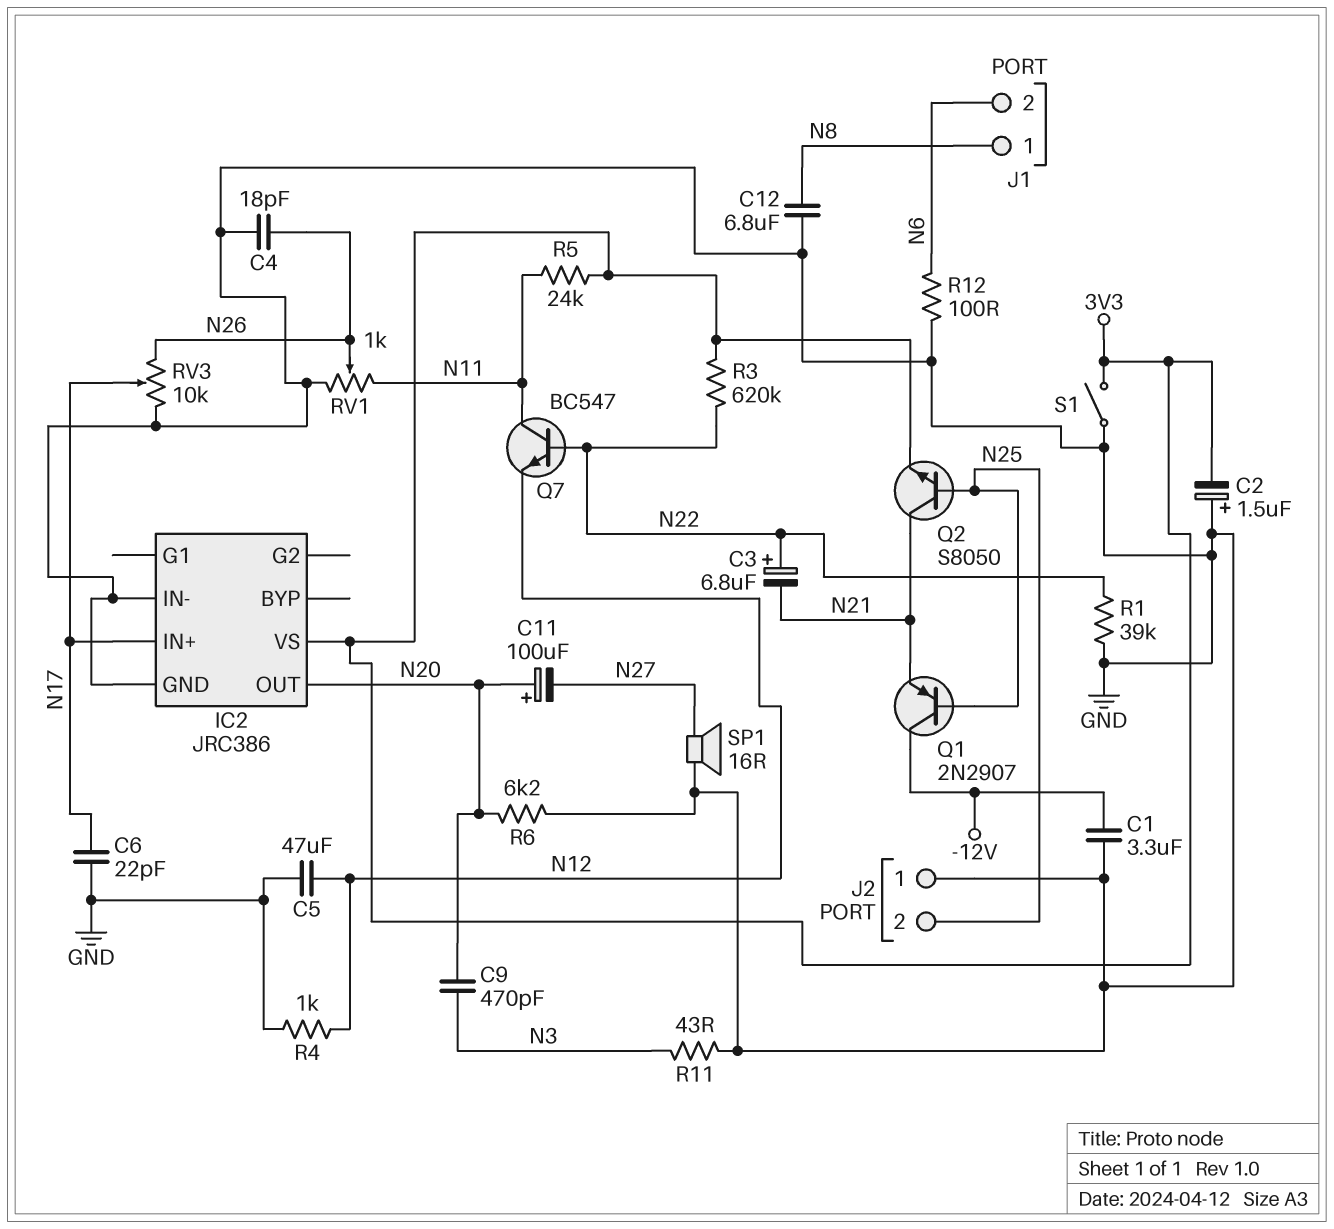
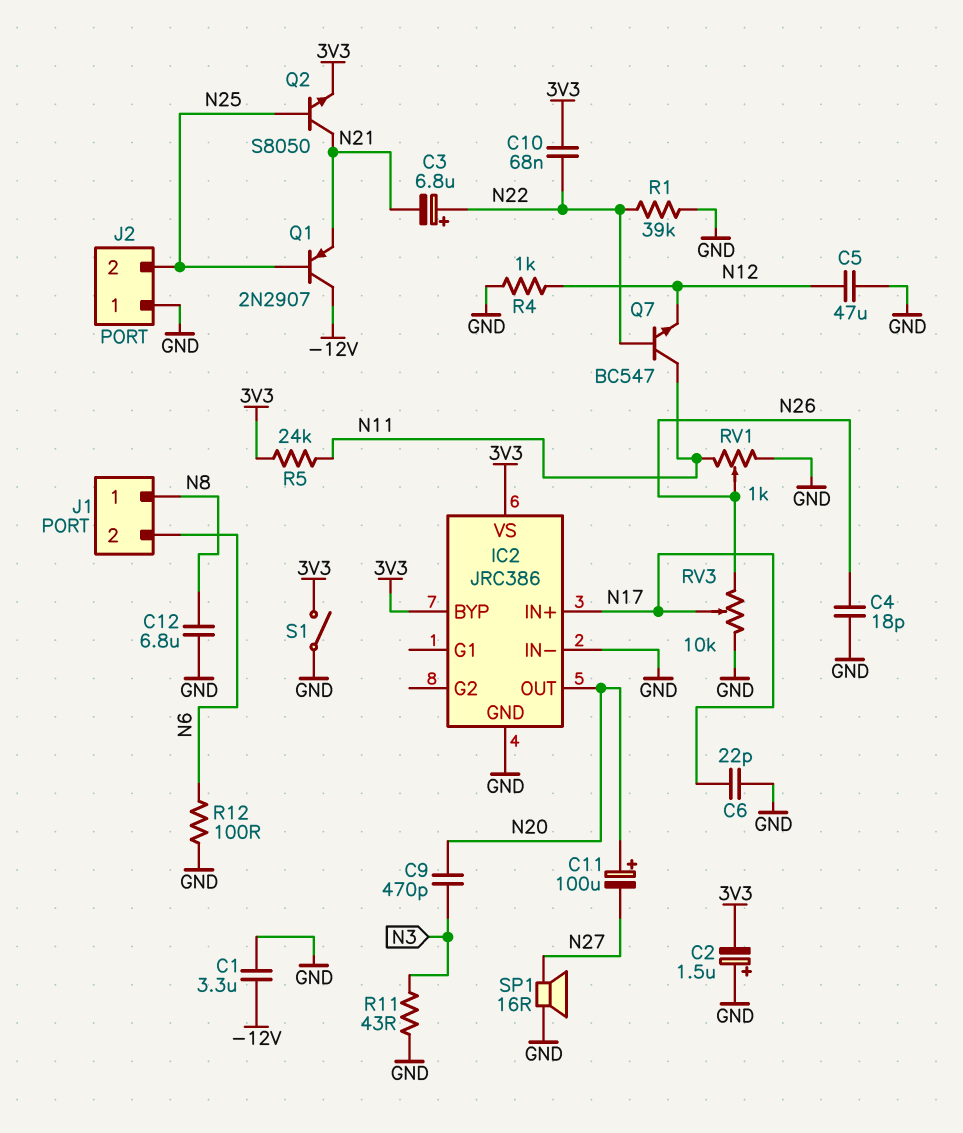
C10: none -> 68nF (3V3, N22)
IC2 pin BYP: none -> 3V3
R3: 620k (3V3, N22) -> none
R6: 6.2k (GND, N20) -> none

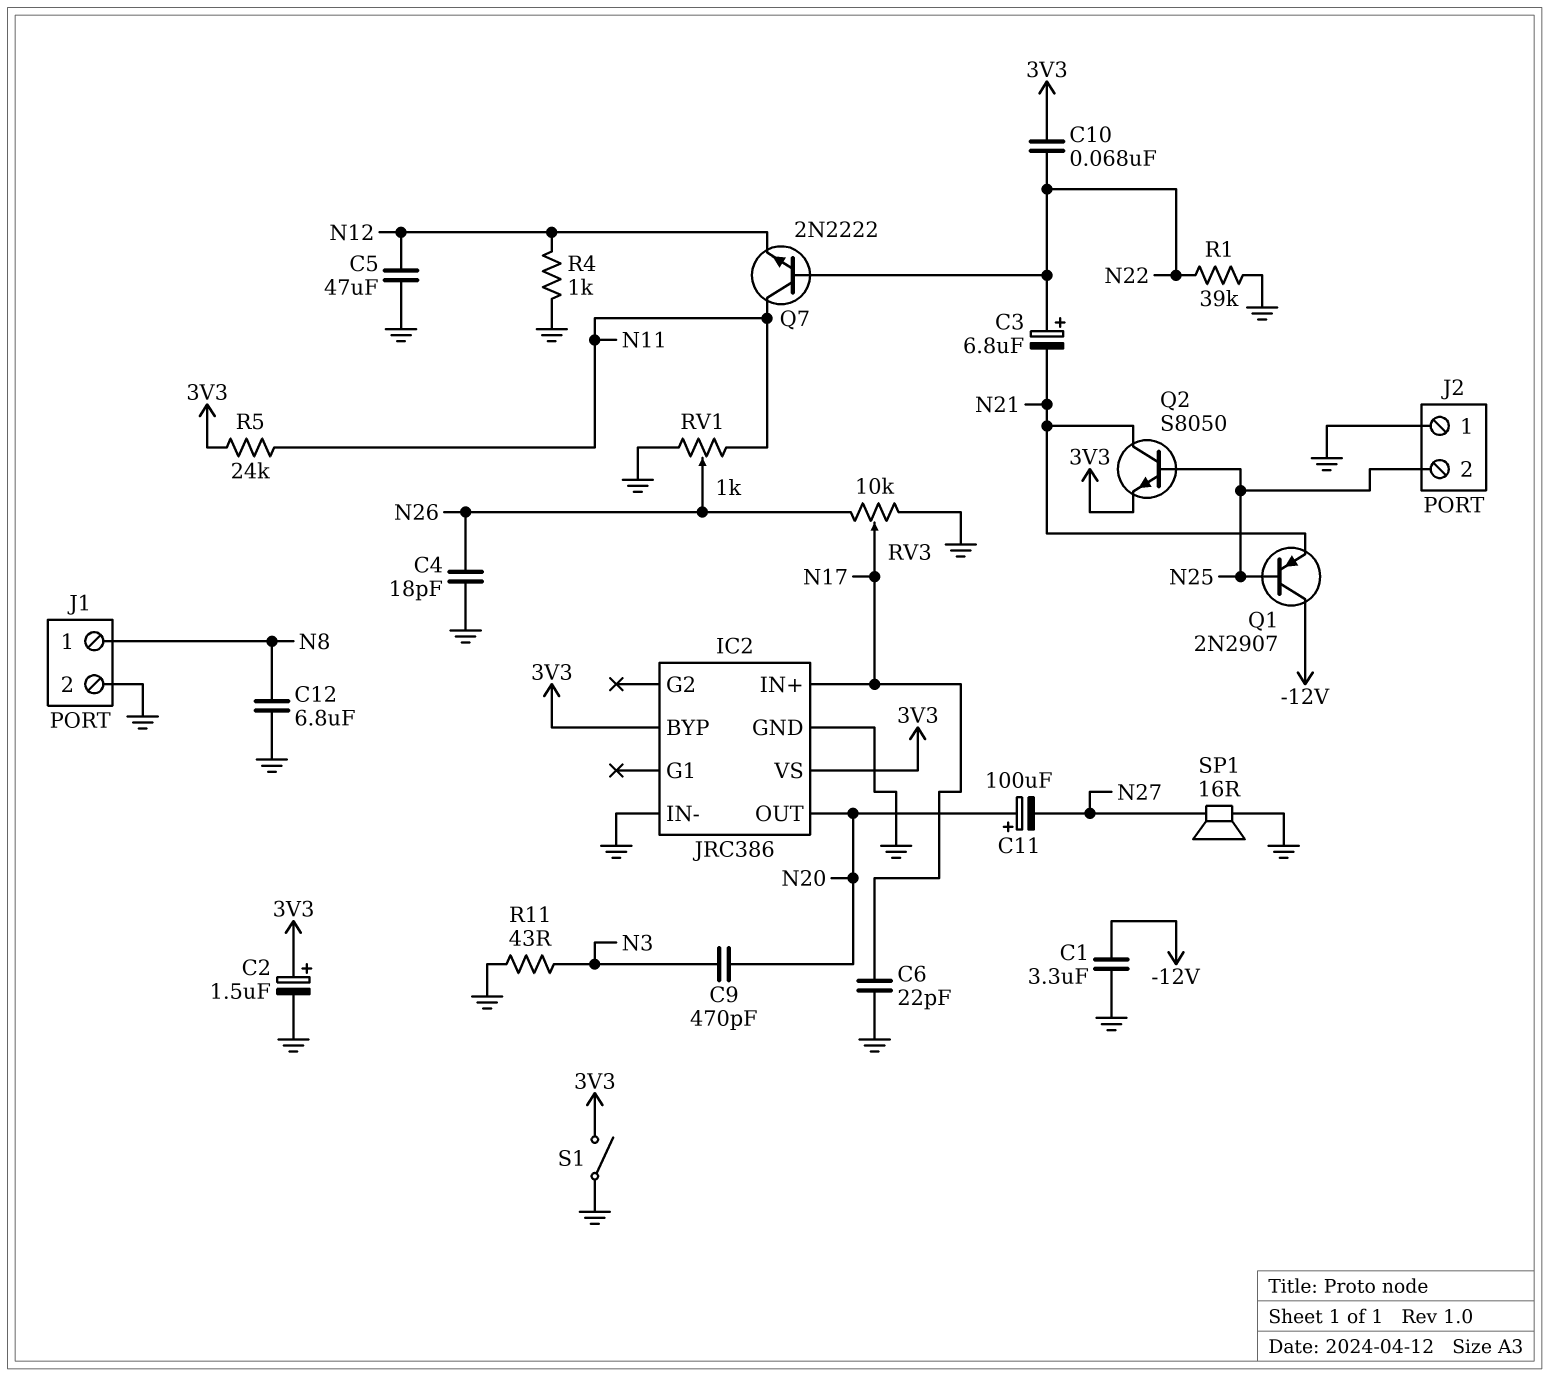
C2: 1.5uF (plus GND, minus 3V3) -> 1.5uF (plus 3V3, minus GND)
J1 pin 2: N6 -> GND
Q7: NPN BC547 (B N22, C N11, E N12) -> NPN 2N2222 (B N22, C N11, E N12)
R12: 100 (GND, N6) -> none

